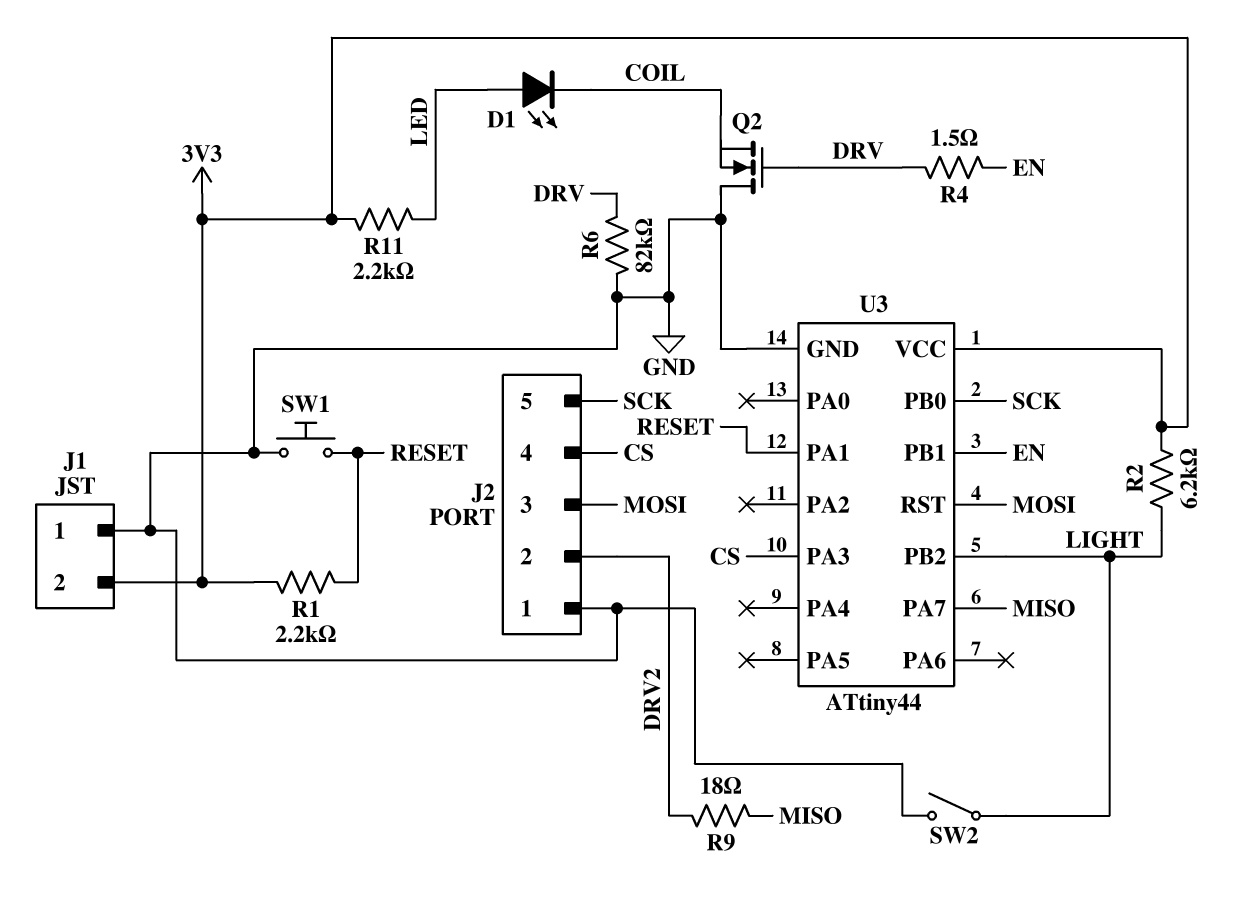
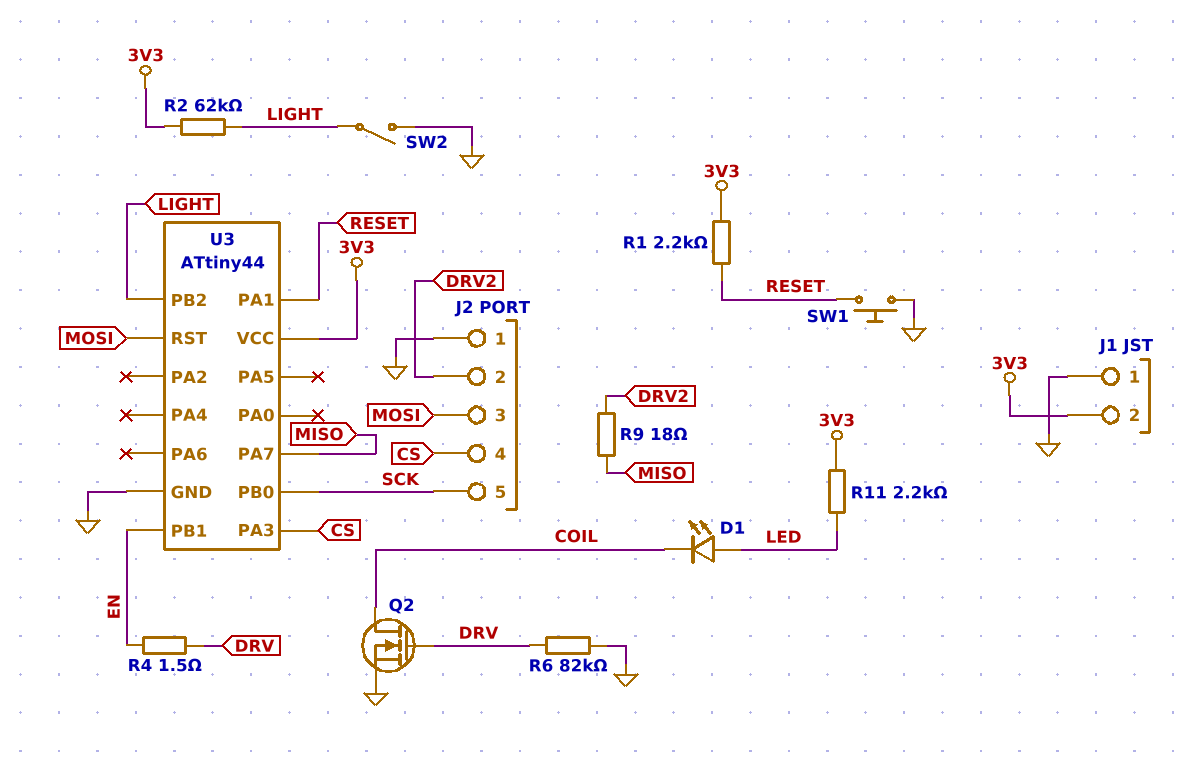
Q2: NMOS (G DRV, D GND, S COIL) -> NMOS (G DRV, D COIL, S GND)
R2: 6.2k (3V3, LIGHT) -> 62k (3V3, LIGHT)

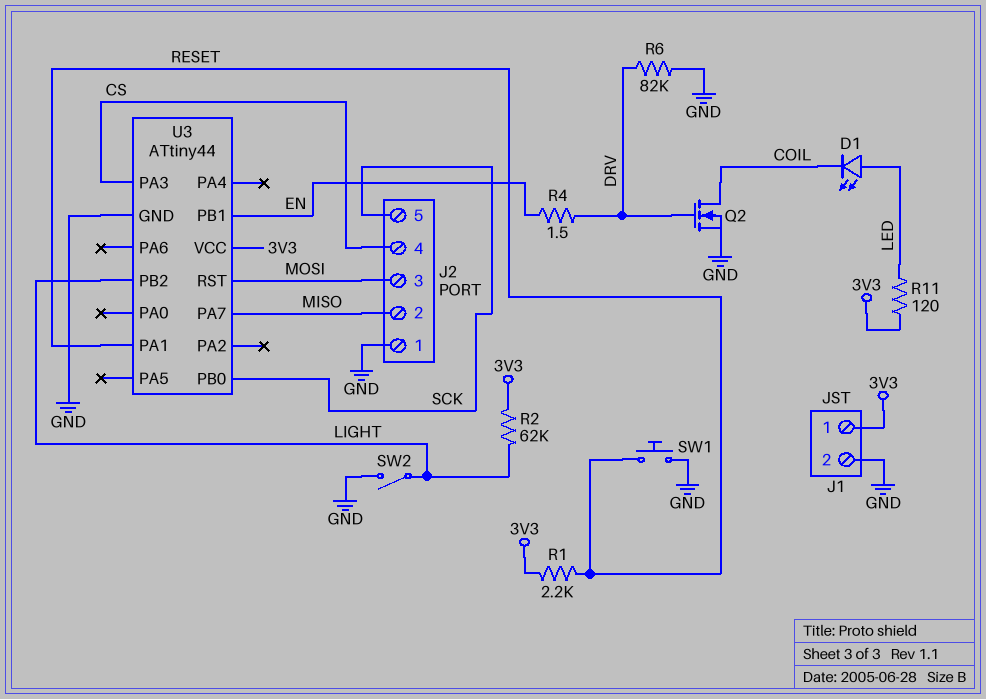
J1 pin 1: GND -> 3V3
J1 pin 2: 3V3 -> GND
J2 pin 2: DRV2 -> MISO
R9: 18 (DRV2, MISO) -> none
R11: 2.2k (3V3, LED) -> 120 (3V3, LED)

